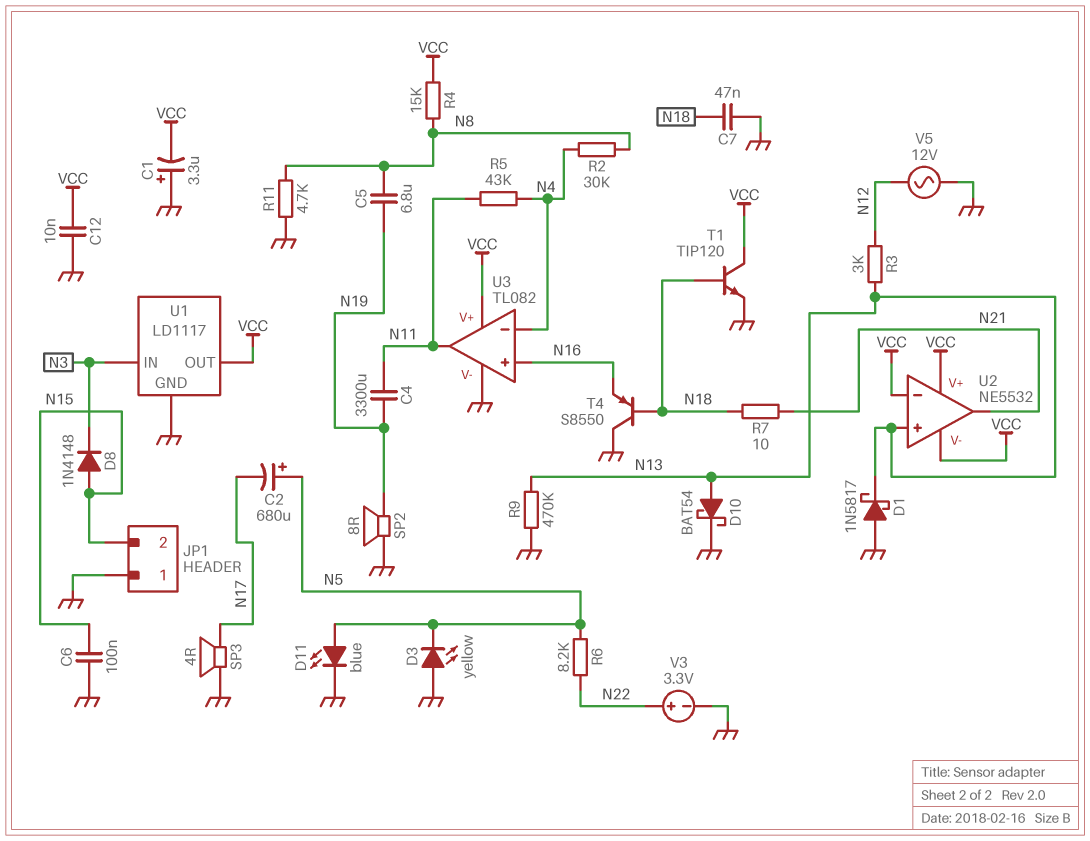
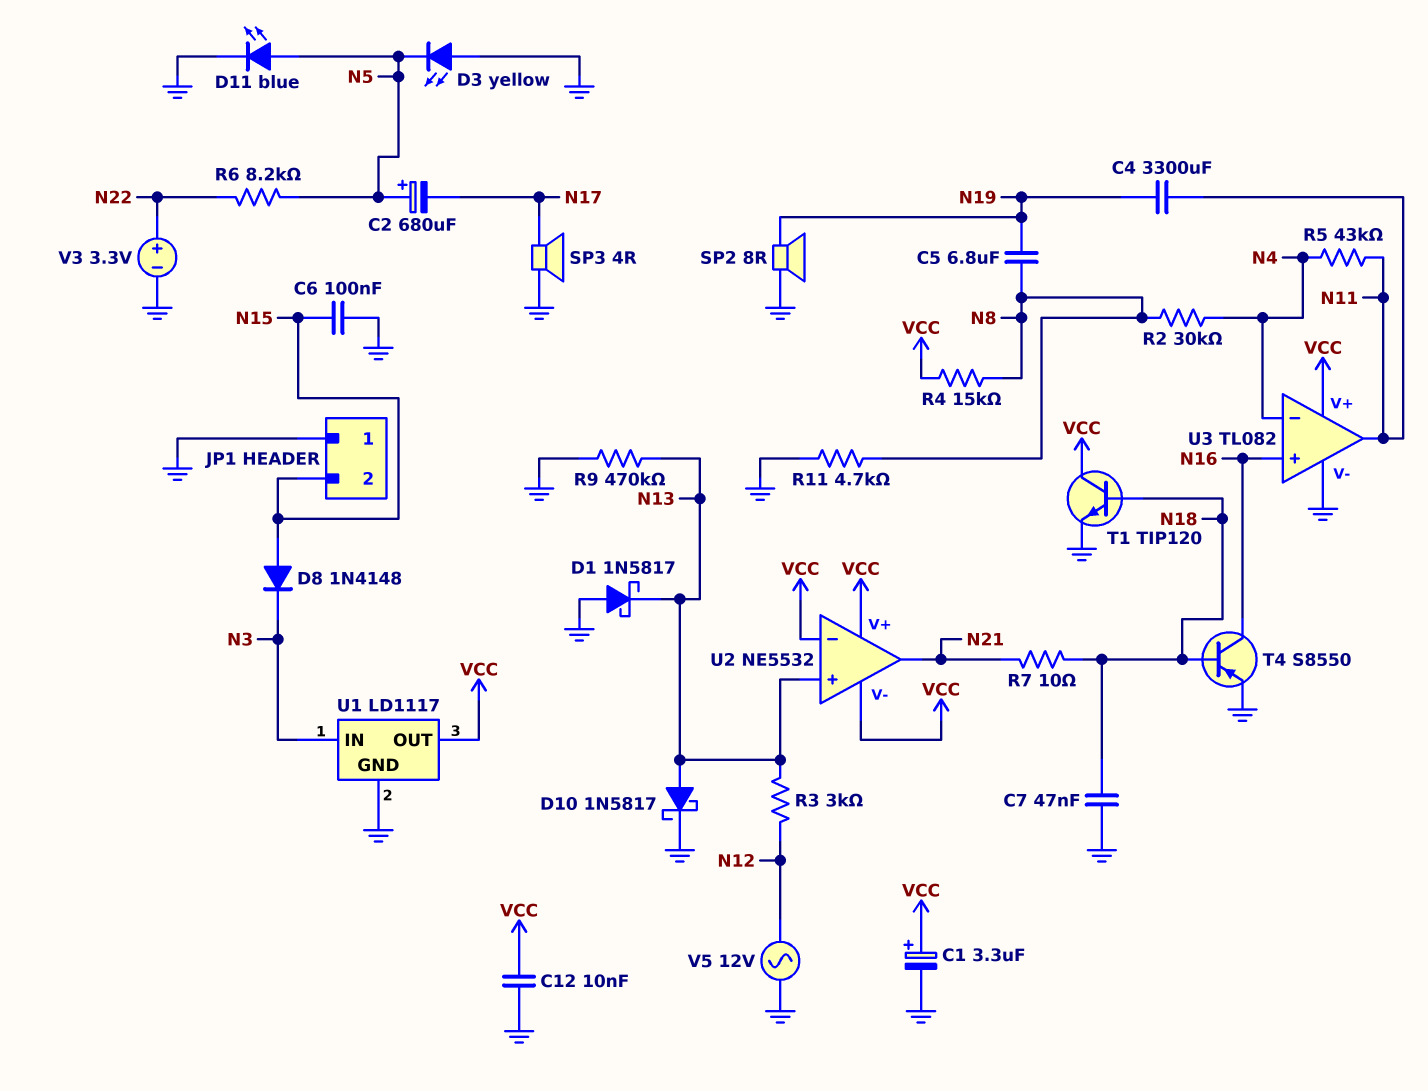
C1: 3.3uF (plus GND, minus VCC) -> 3.3uF (plus VCC, minus GND)
D10: schottky BAT54 (A N13, K GND) -> schottky 1N5817 (A N13, K GND)
T4: PNP S8550 (B N18, C GND, E N16) -> PNP S8550 (B N18, C N16, E GND)

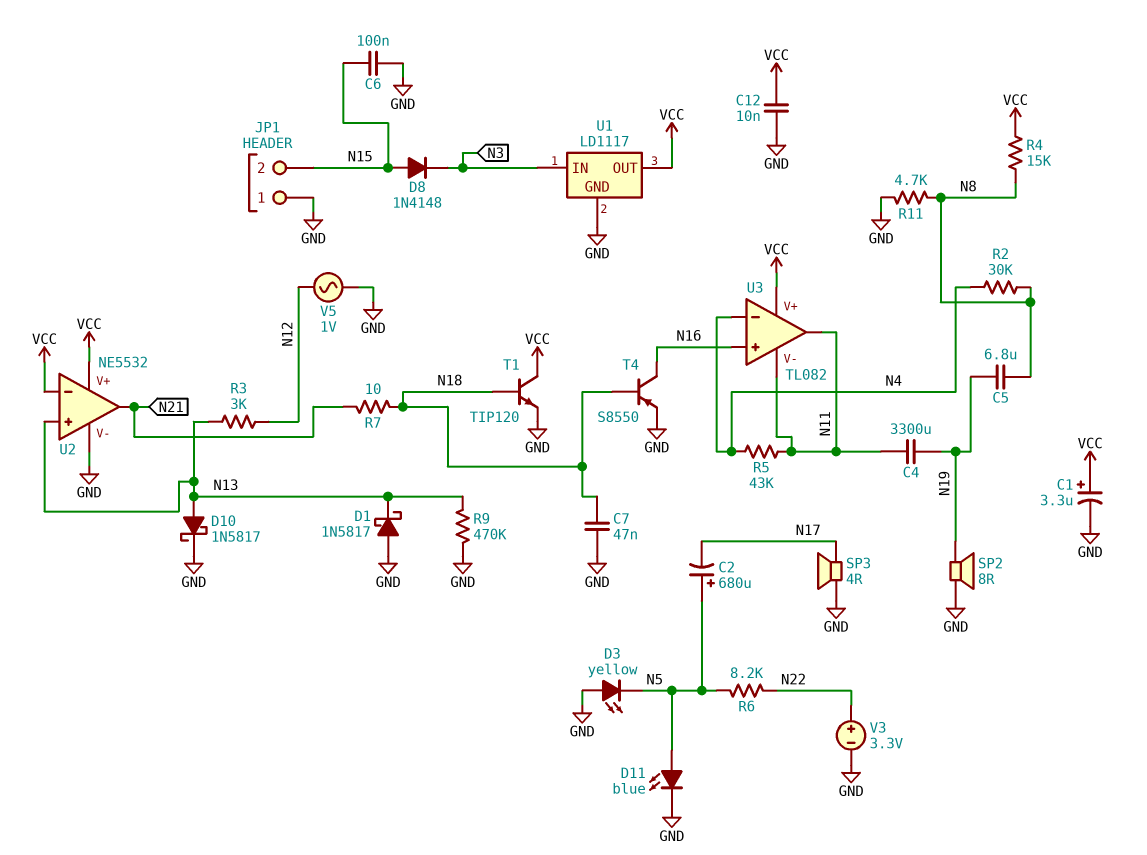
U2 pin V-: VCC -> GND
U3 pin V-: GND -> N11
V5: AC 12V (GND, N12) -> AC 1V (GND, N12)

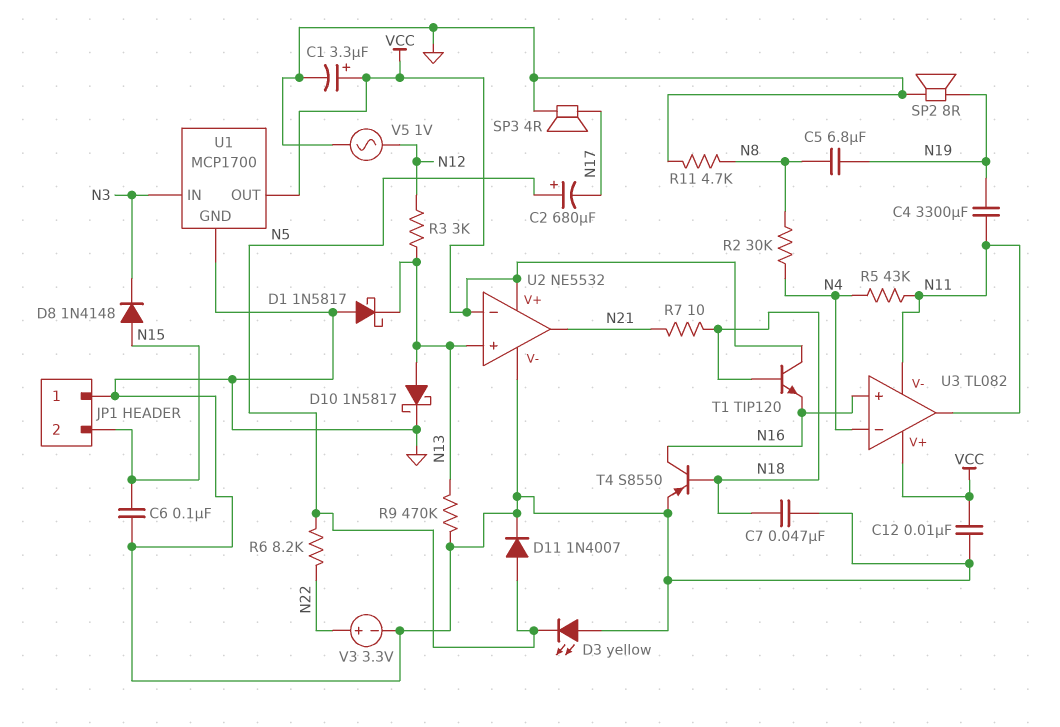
D11: LED blue (A N5, K GND) -> diode 1N4007 (A N5, K GND)
R4: 15k (N8, VCC) -> none
T1: NPN TIP120 (B N18, C VCC, E GND) -> NPN TIP120 (B N18, C VCC, E N16)
U1: LD1117 -> MCP1700

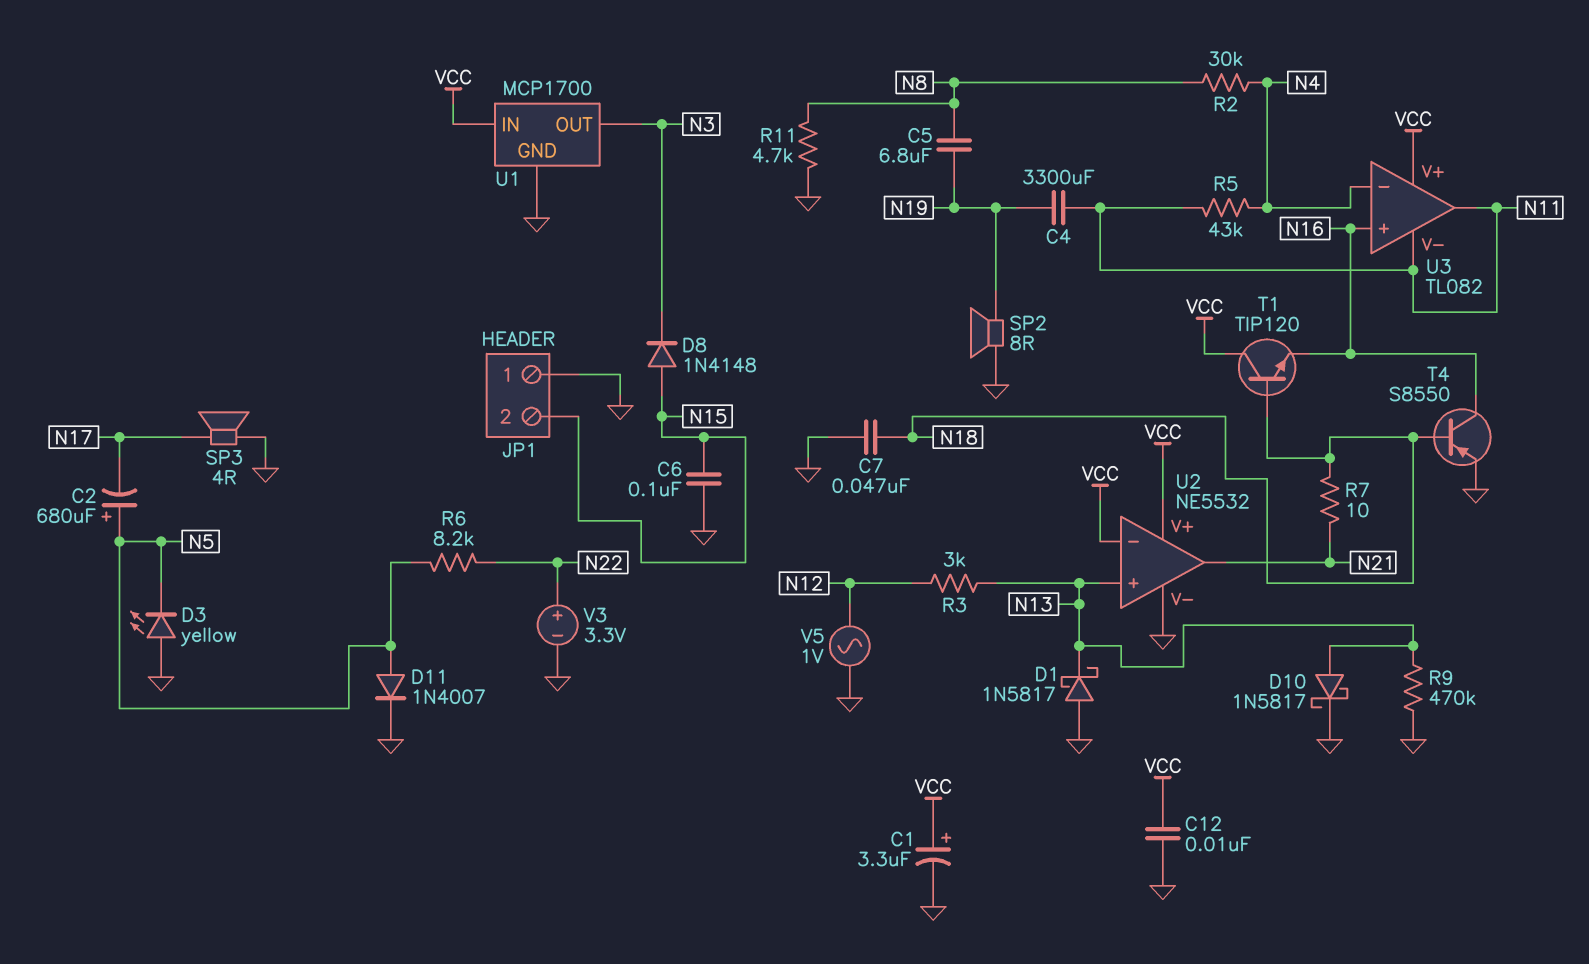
U1 pin IN: N3 -> VCC
U1 pin OUT: VCC -> N3

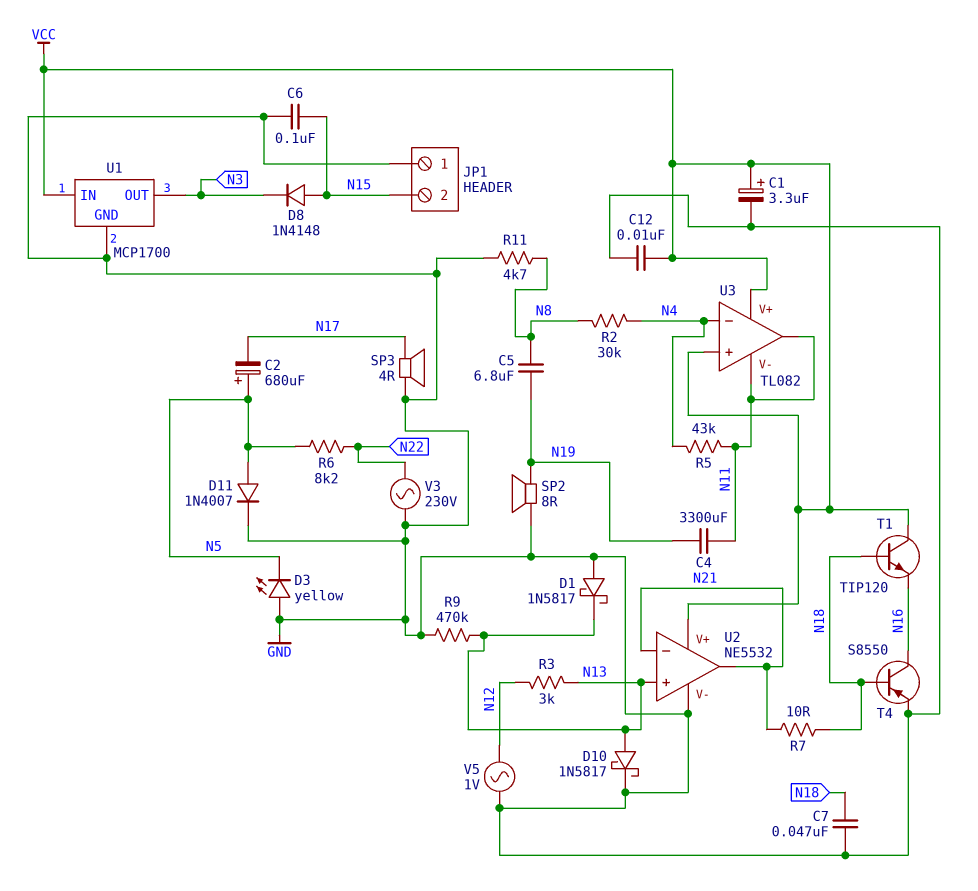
U2 pin in-: VCC -> N21
U3 pin in+: N16 -> VCC
V3: 3.3V (plus N22, minus GND) -> AC 230V (GND, N22)

